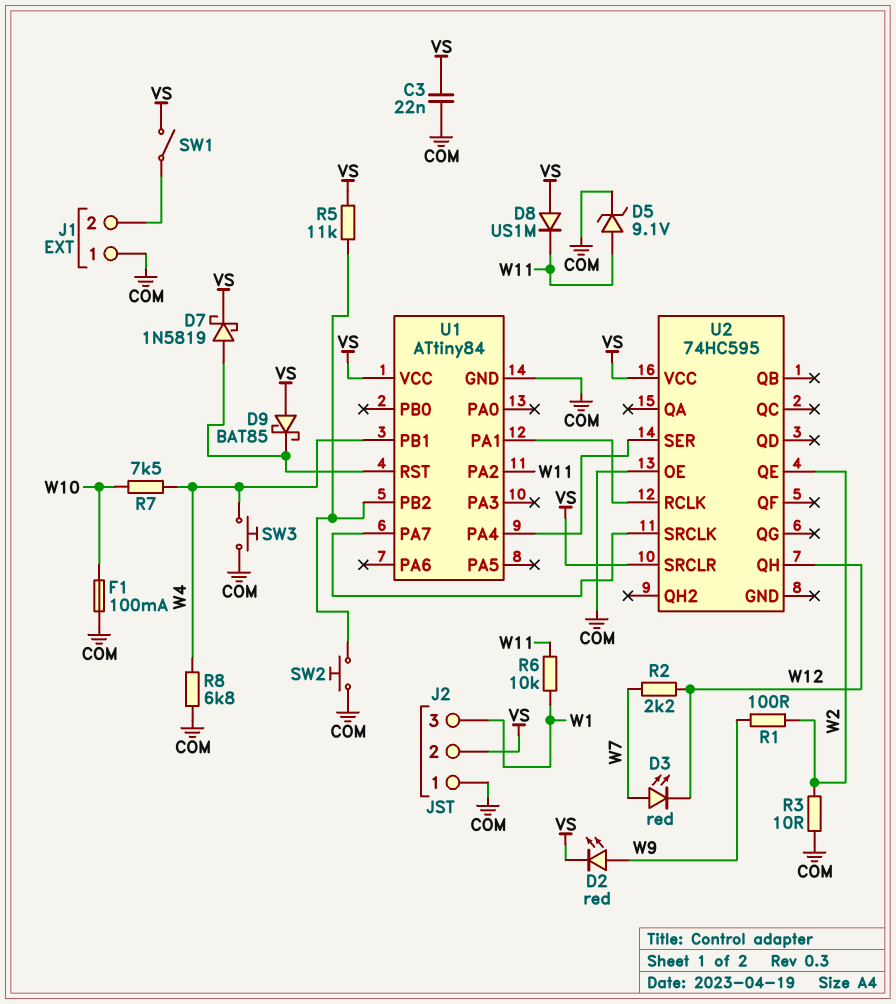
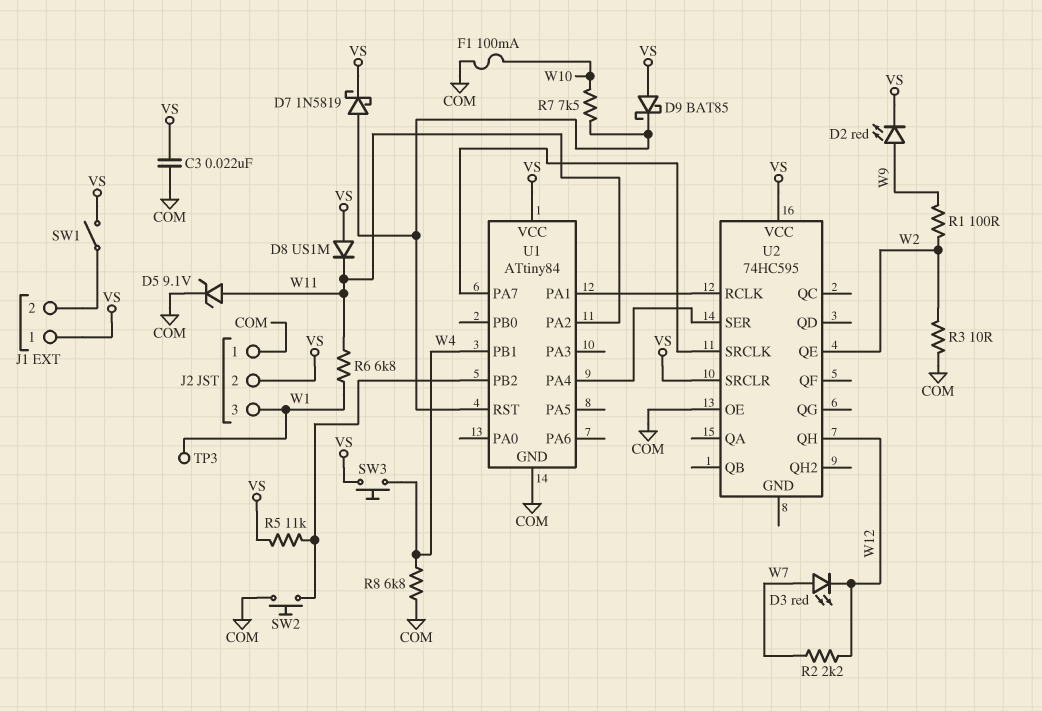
J1 pin 1: COM -> VS
R6: 10k (W1, W11) -> 6.8k (W1, W11)
R7: 7.5k (W4, W10) -> 7.5k (U1/RST, W10)
SW3: button (COM, W4) -> button (VS, W4)
TP3: none -> test point (W1)

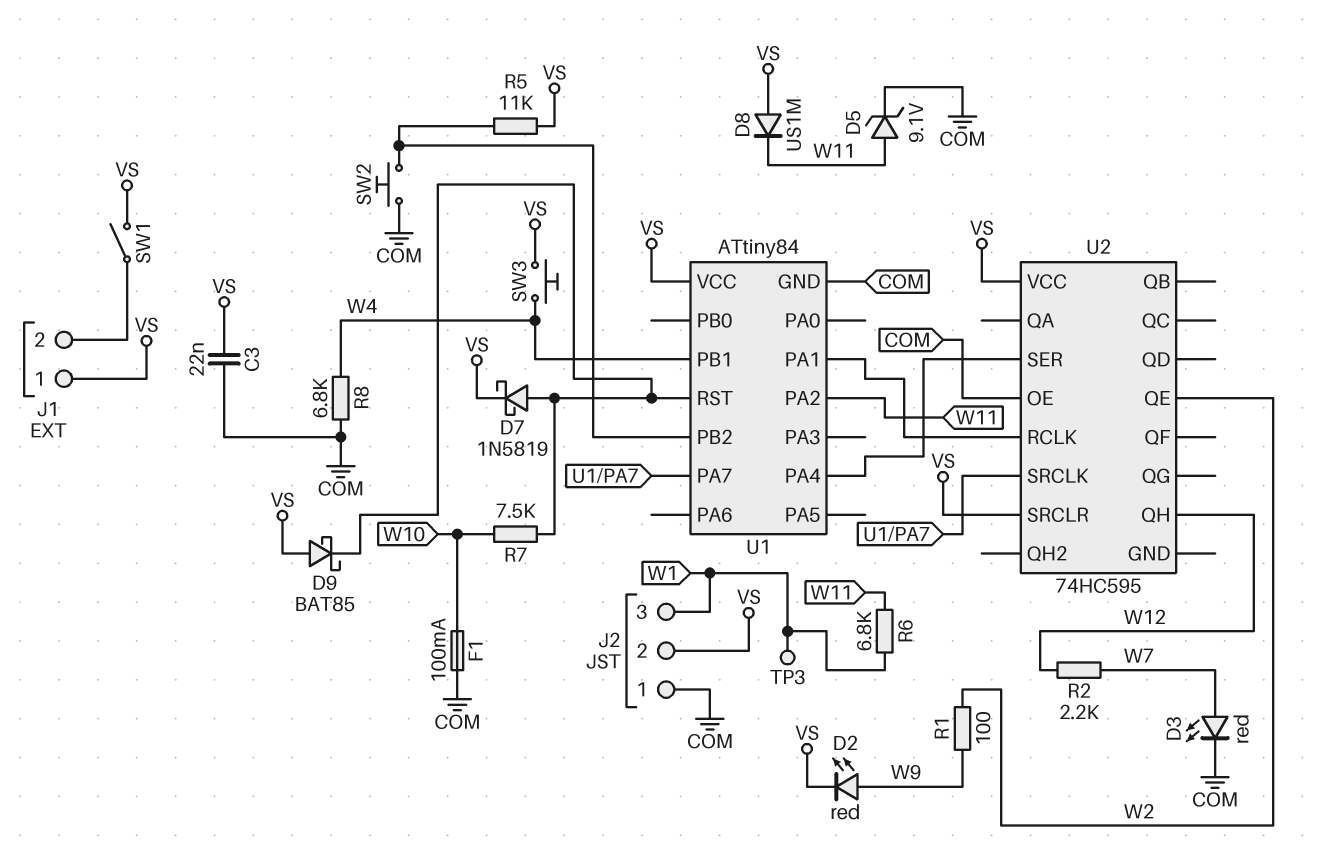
D3: LED red (A W7, K W12) -> LED red (A W7, K COM)
R3: 10 (COM, W2) -> none

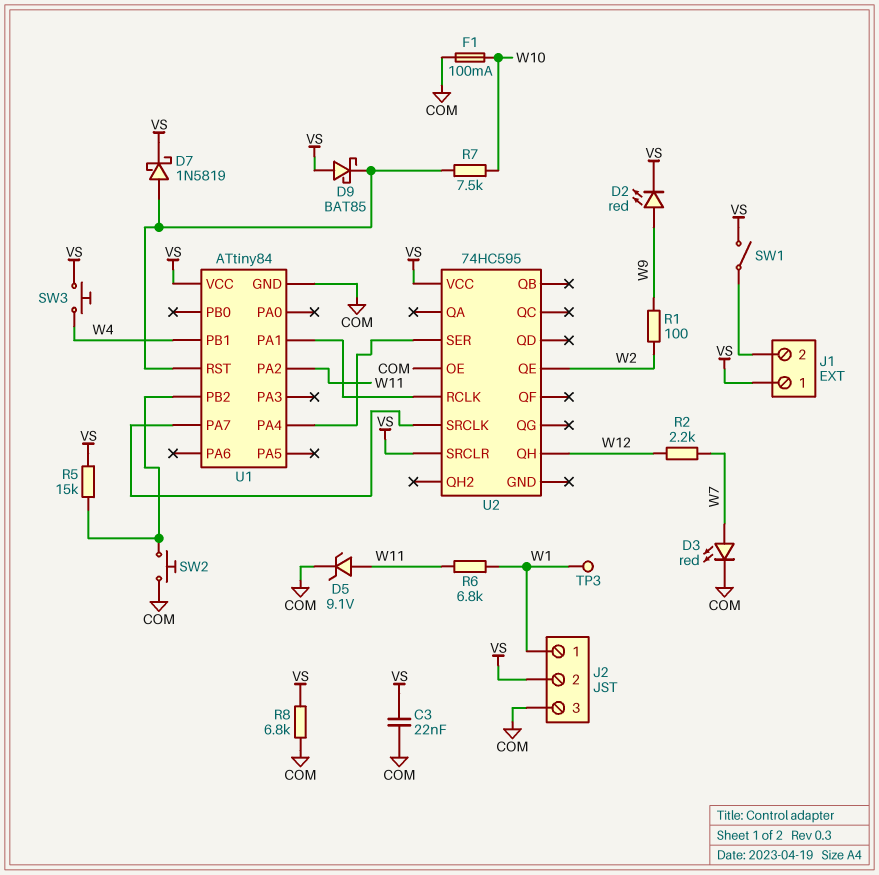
D8: diode US1M (A VS, K W11) -> none
J2 pin 1: COM -> W1
J2 pin 3: W1 -> COM
R5: 11k (U1/PB2, VS) -> 15k (U1/PB2, VS)
R8: 6.8k (COM, W4) -> 6.8k (COM, VS)

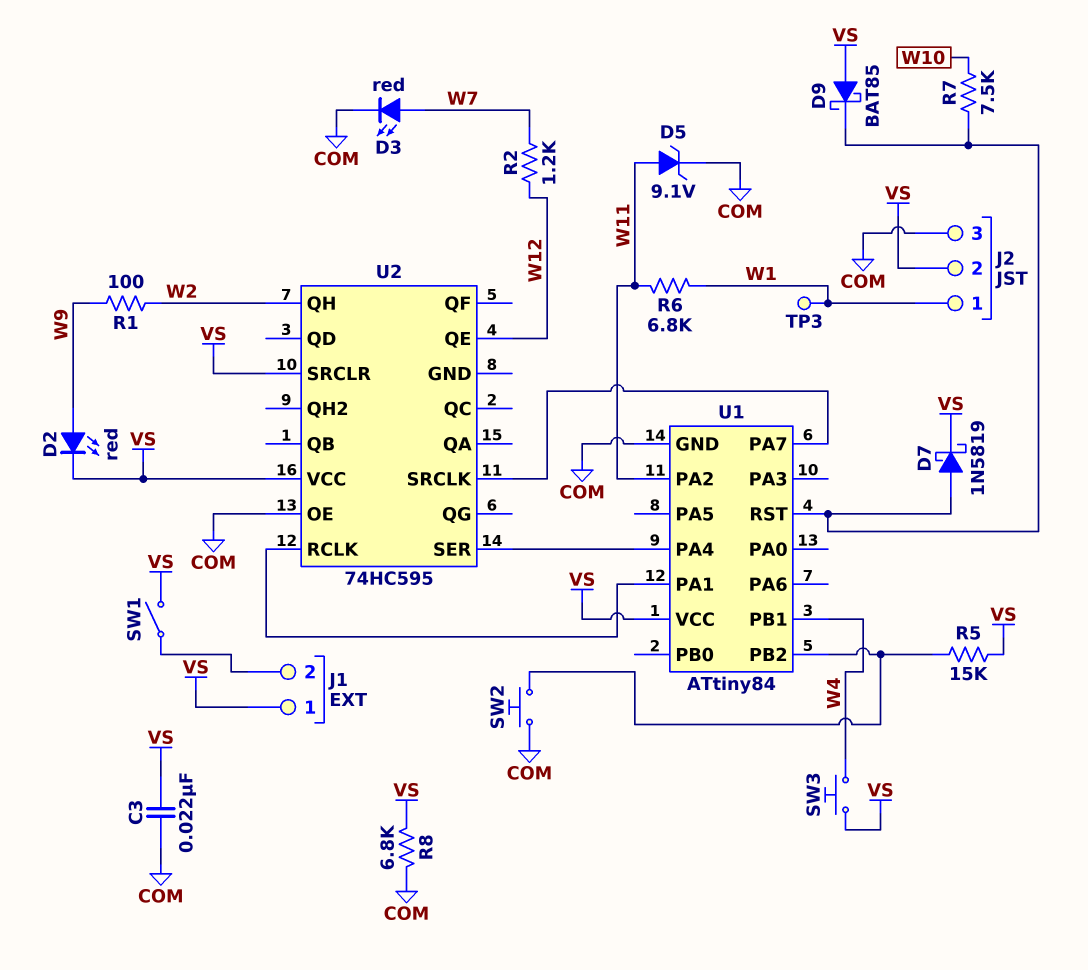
F1: 100mA (COM, W10) -> none
R2: 2.2k (W7, W12) -> 1.2k (W7, W12)
U2 pin QE: W2 -> W12
U2 pin QH: W12 -> W2

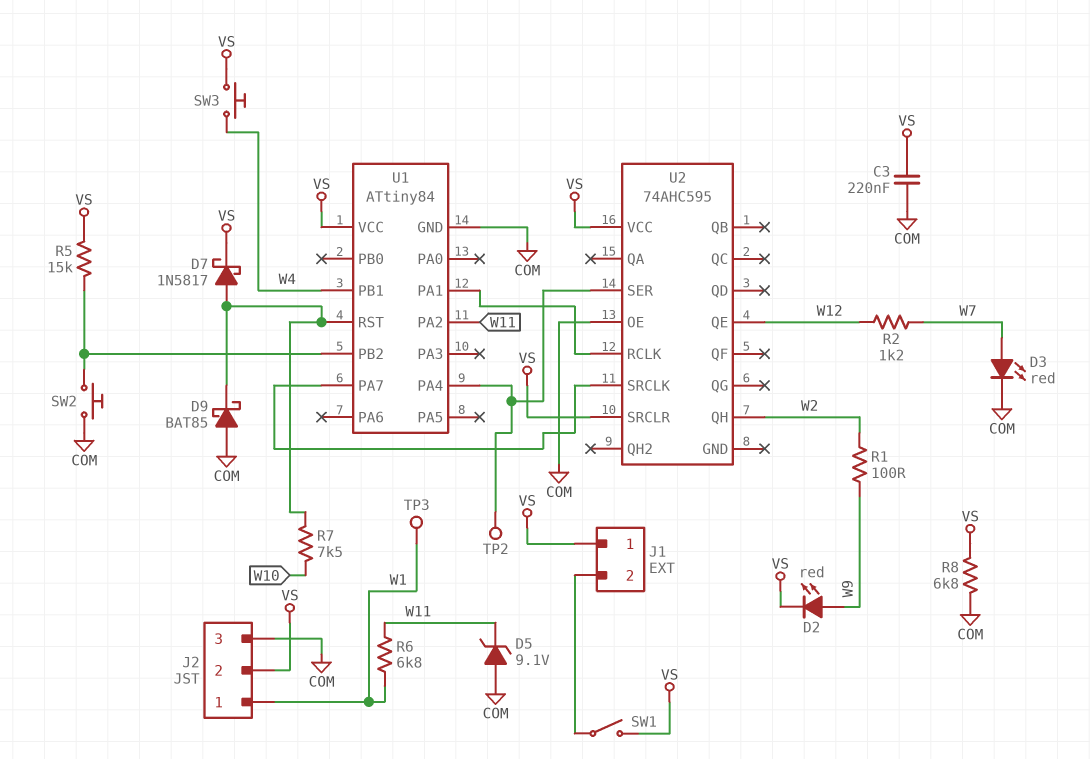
C3: 22nF (COM, VS) -> 220nF (COM, VS)
D5: zener 9.1V (A W11, K COM) -> zener 9.1V (A COM, K W11)
D7: schottky 1N5819 (A U1/RST, K VS) -> schottky 1N5817 (A U1/RST, K VS)
D9: schottky BAT85 (A VS, K U1/RST) -> schottky BAT85 (A COM, K U1/RST)
TP2: none -> test point (U1/PA4)
U2: 74HC595 -> 74AHC595

